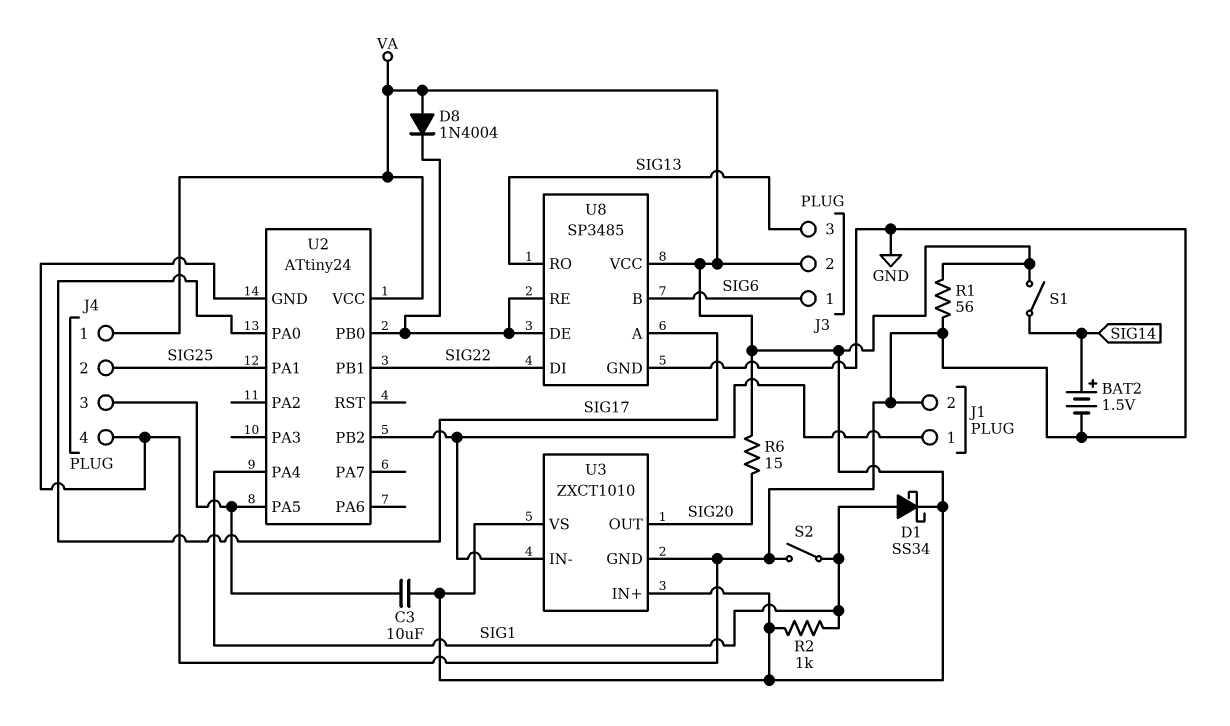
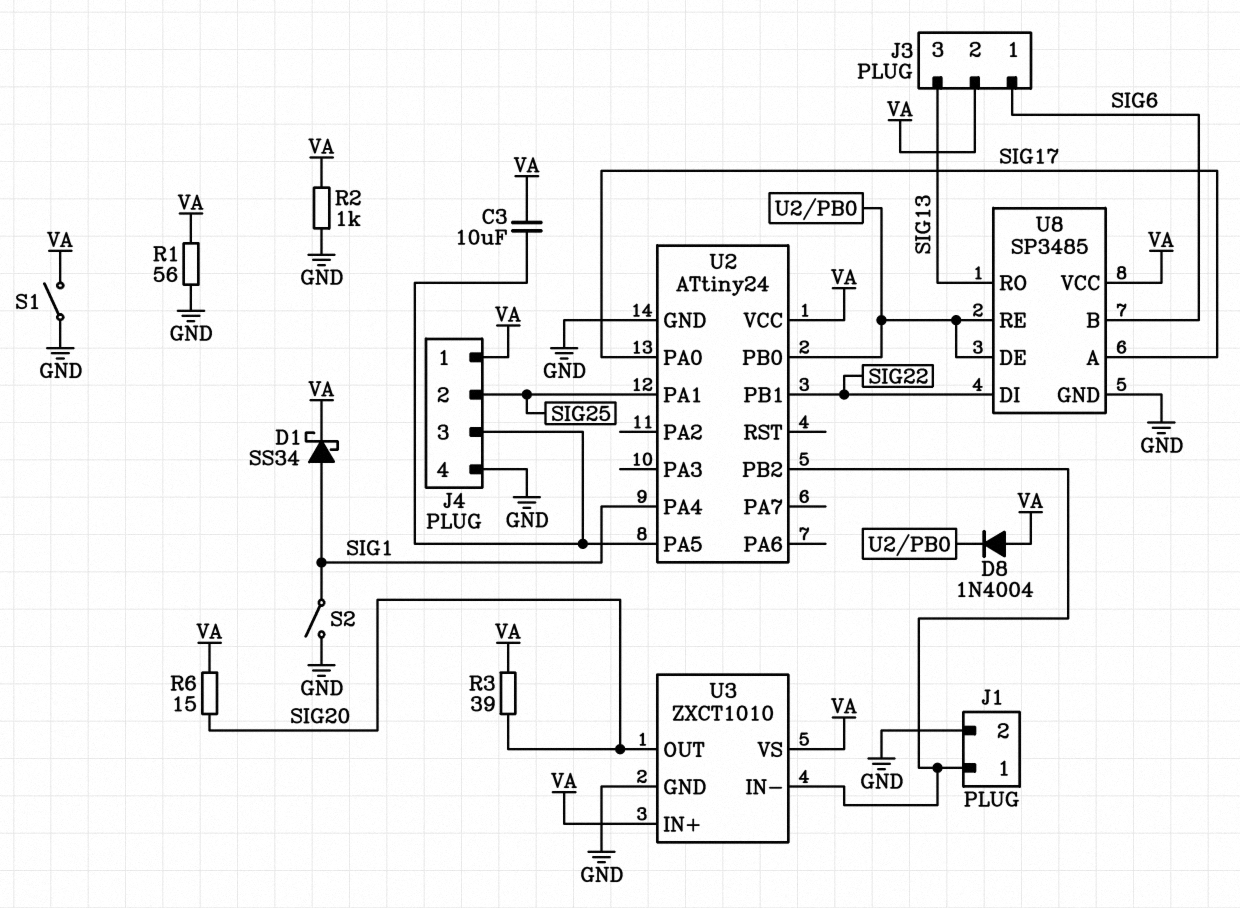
BAT2: 1.5V (plus SIG14, minus GND) -> none
R2: 1k (SIG1, VA) -> 1k (GND, VA)
R3: none -> 39 (SIG20, VA)
S1: switch (SIG14, VA) -> switch (GND, VA)

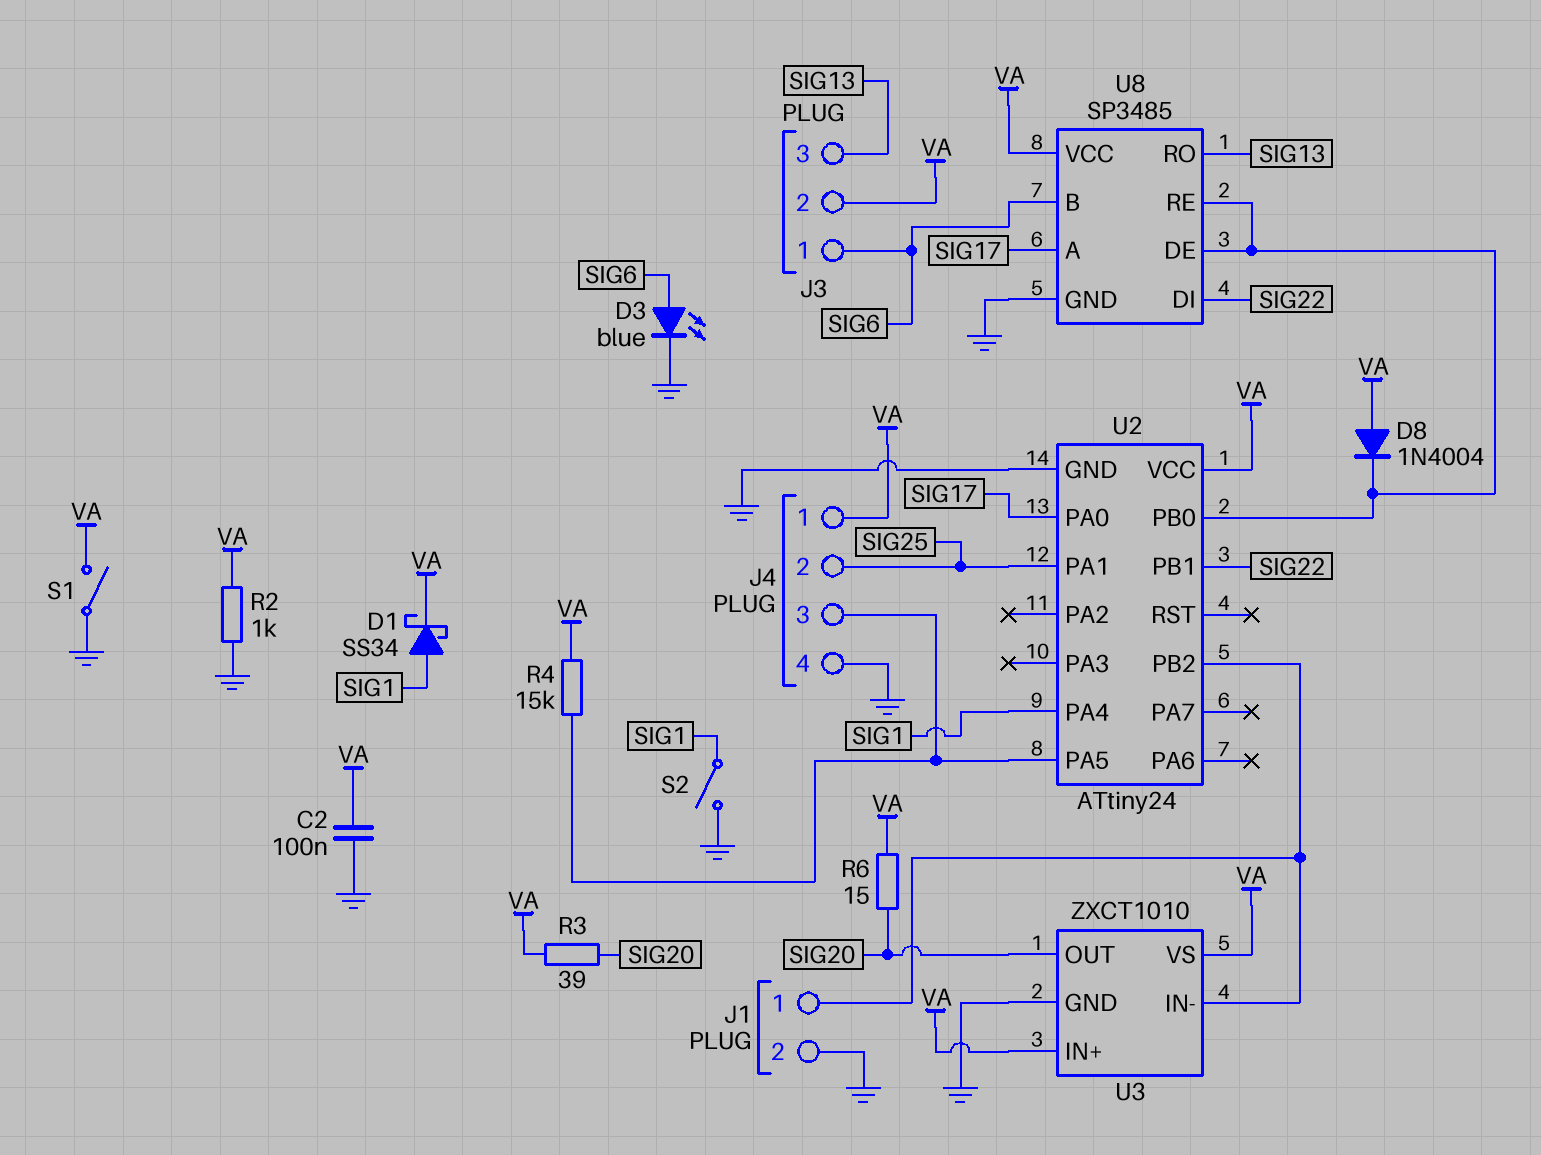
C2: none -> 100nF (GND, VA)
C3: 10uF (J4/3, VA) -> none
D3: none -> LED blue (A SIG6, K GND)
R1: 56 (GND, VA) -> none
R4: none -> 15k (J4/3, VA)

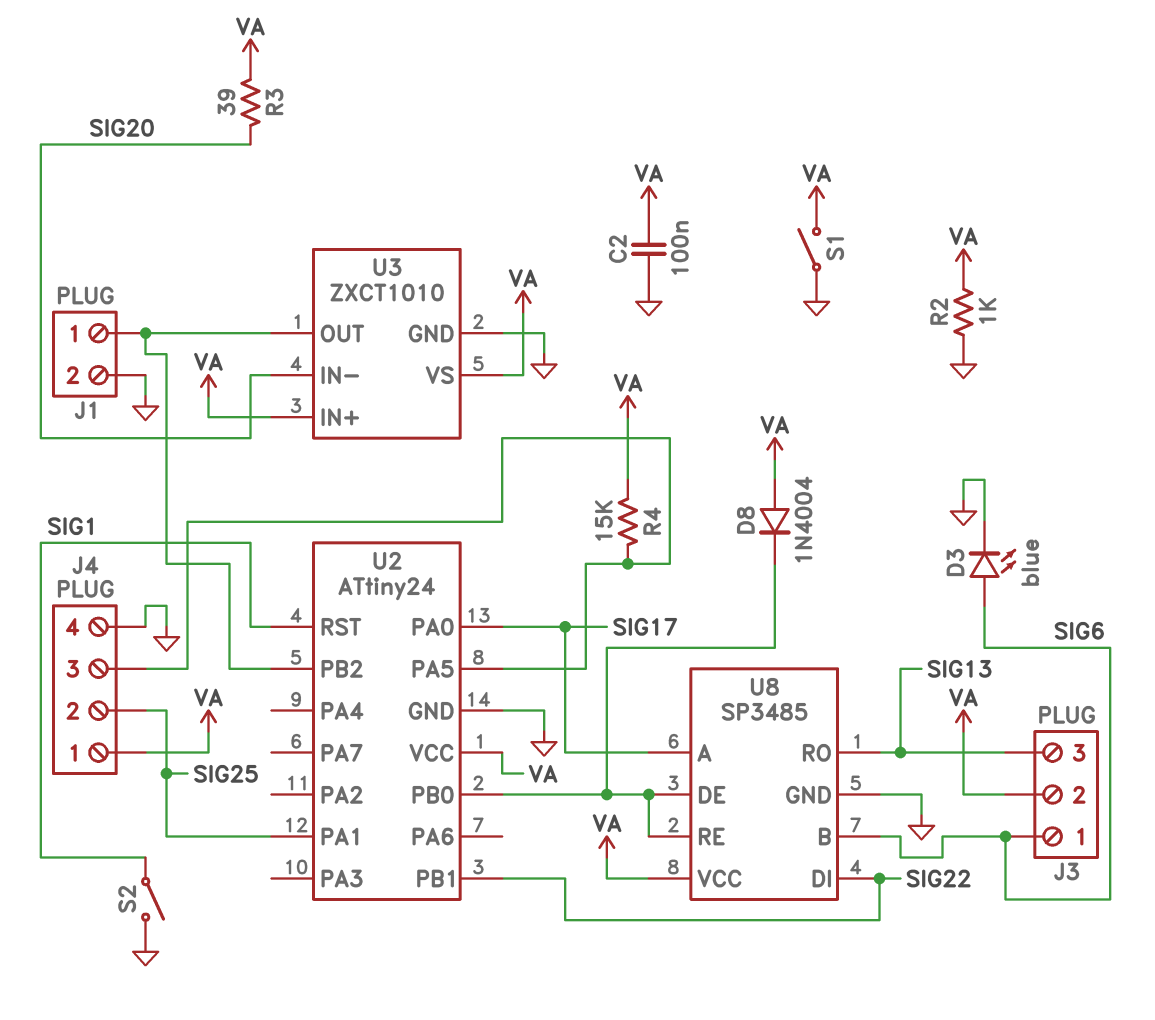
D1: schottky SS34 (A SIG1, K VA) -> none
R6: 15 (SIG20, VA) -> none
U2 pin PA4: SIG1 -> none
U2 pin RST: none -> SIG1
U3 pin IN-: J1/1 -> SIG20
U3 pin OUT: SIG20 -> J1/1

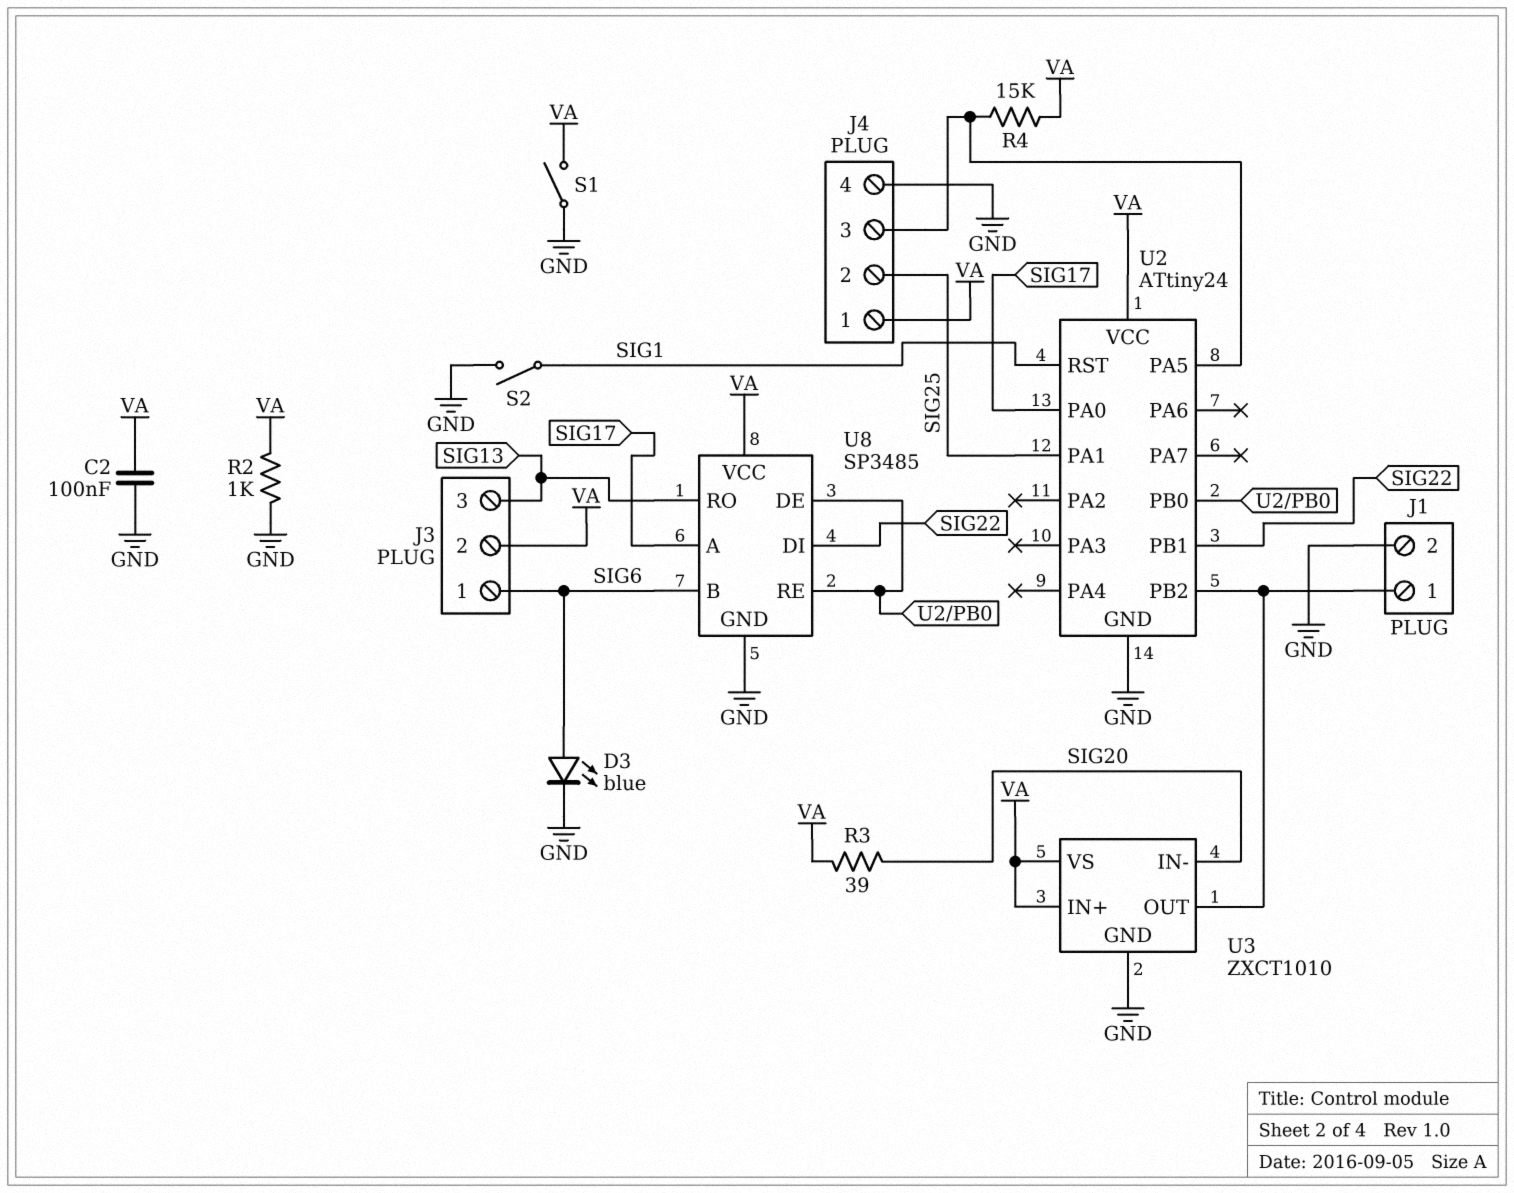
D8: diode 1N4004 (A VA, K U2/PB0) -> none

